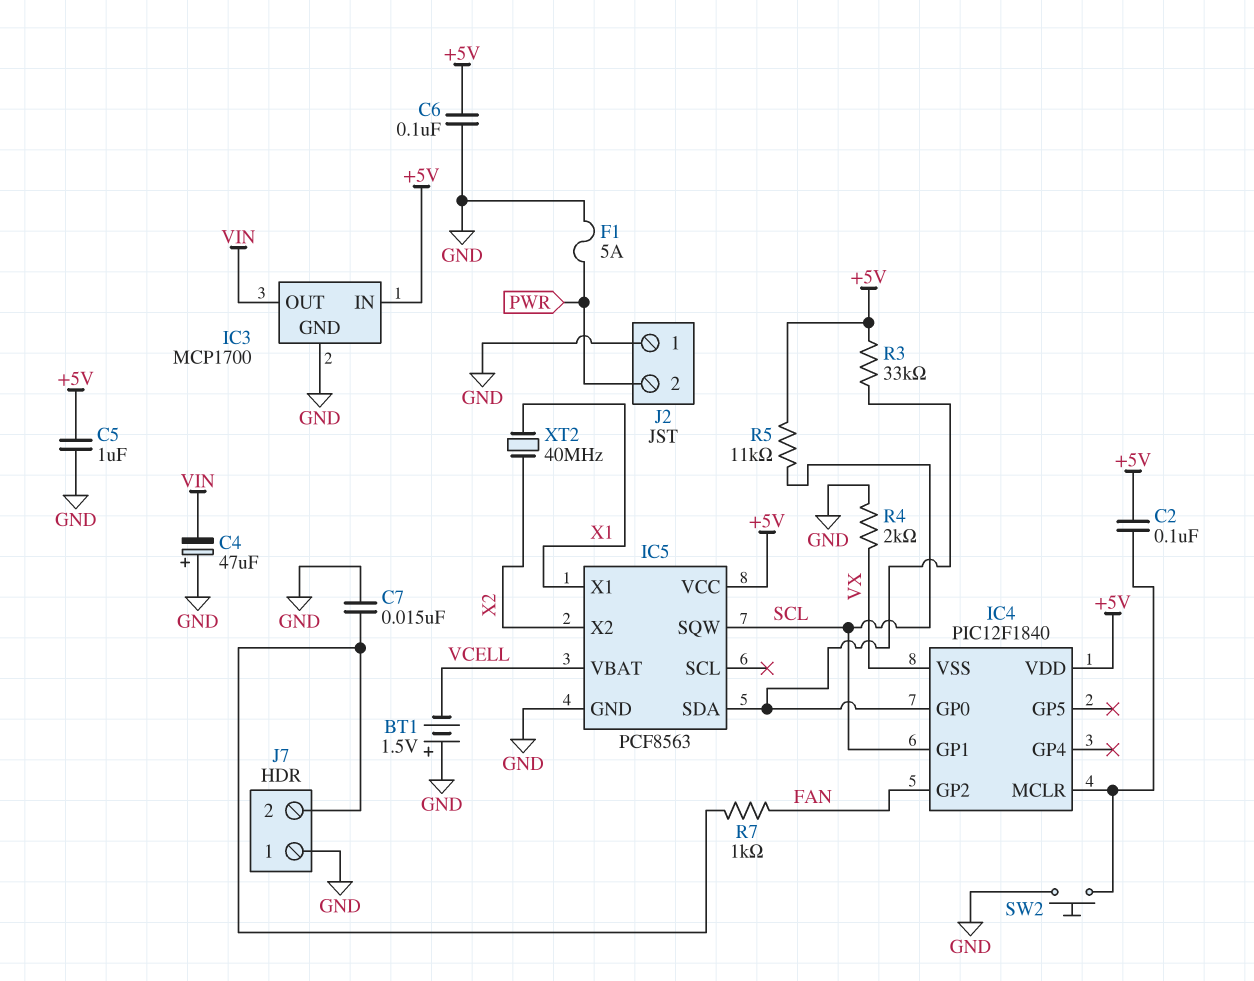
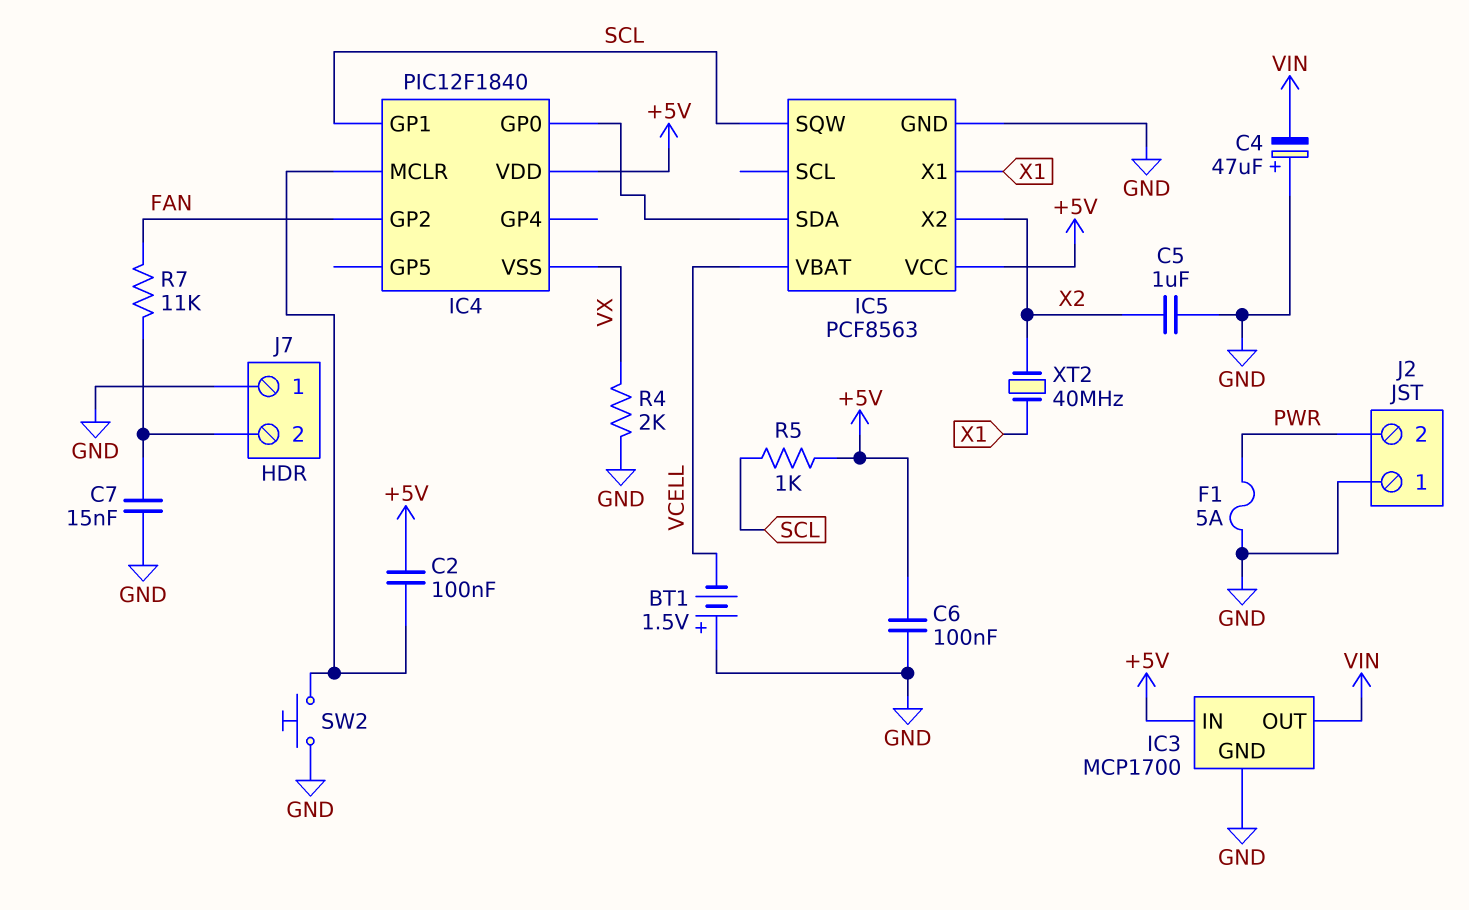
C5: 1uF (+5V, GND) -> 1uF (GND, X2)
R3: 33k (+5V, IC4/GP0) -> none
R5: 11k (+5V, SCL) -> 1k (+5V, SCL)
R7: 1k (FAN, J7/2) -> 11k (FAN, J7/2)

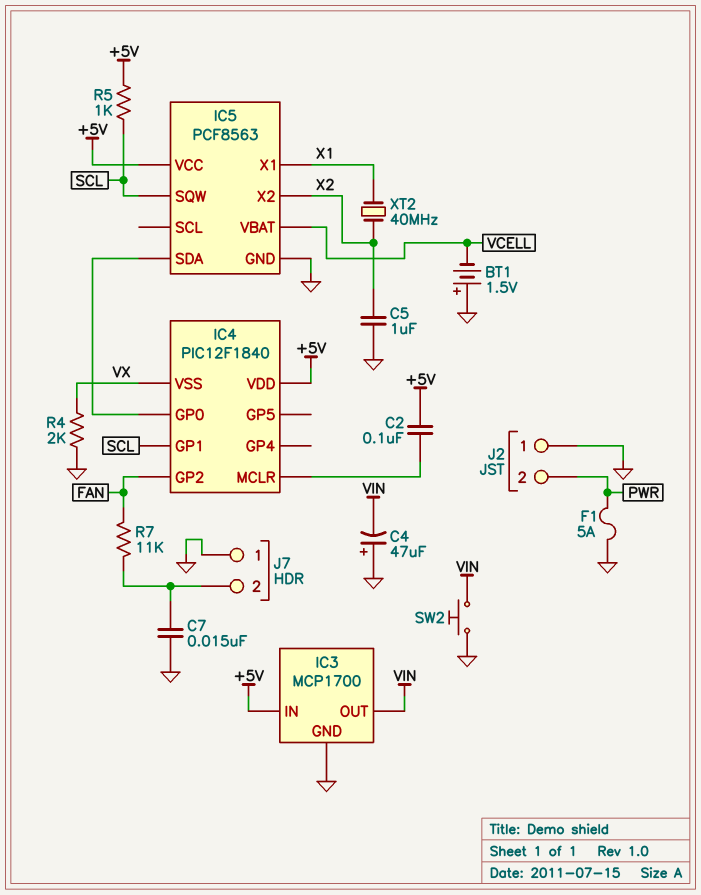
C6: 100nF (+5V, GND) -> none
SW2: button (GND, IC4/MCLR) -> button (GND, VIN)

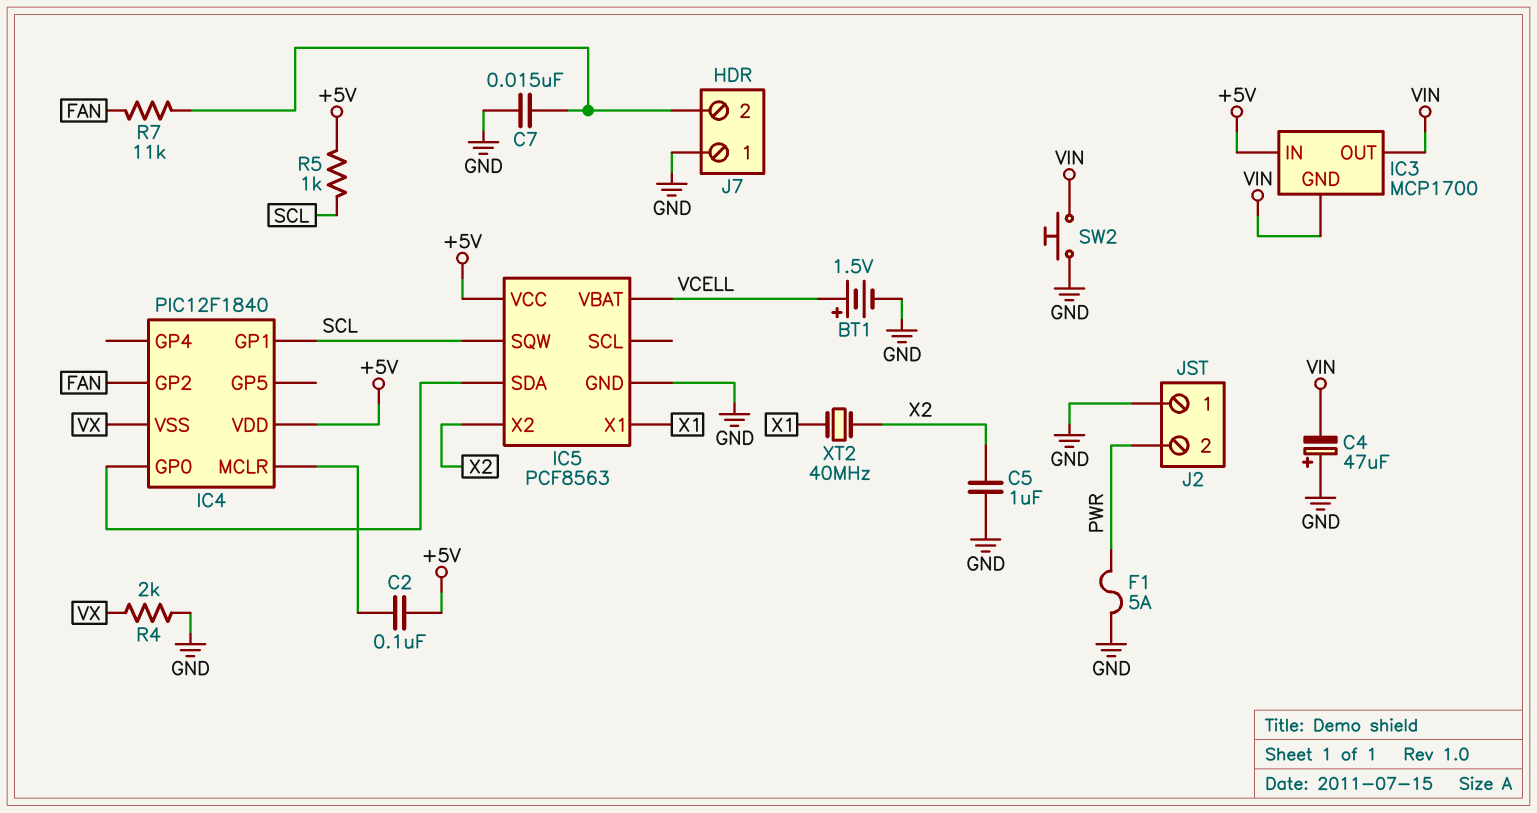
BT1: 1.5V (plus GND, minus VCELL) -> 1.5V (plus VCELL, minus GND)
IC3 pin GND: GND -> VIN

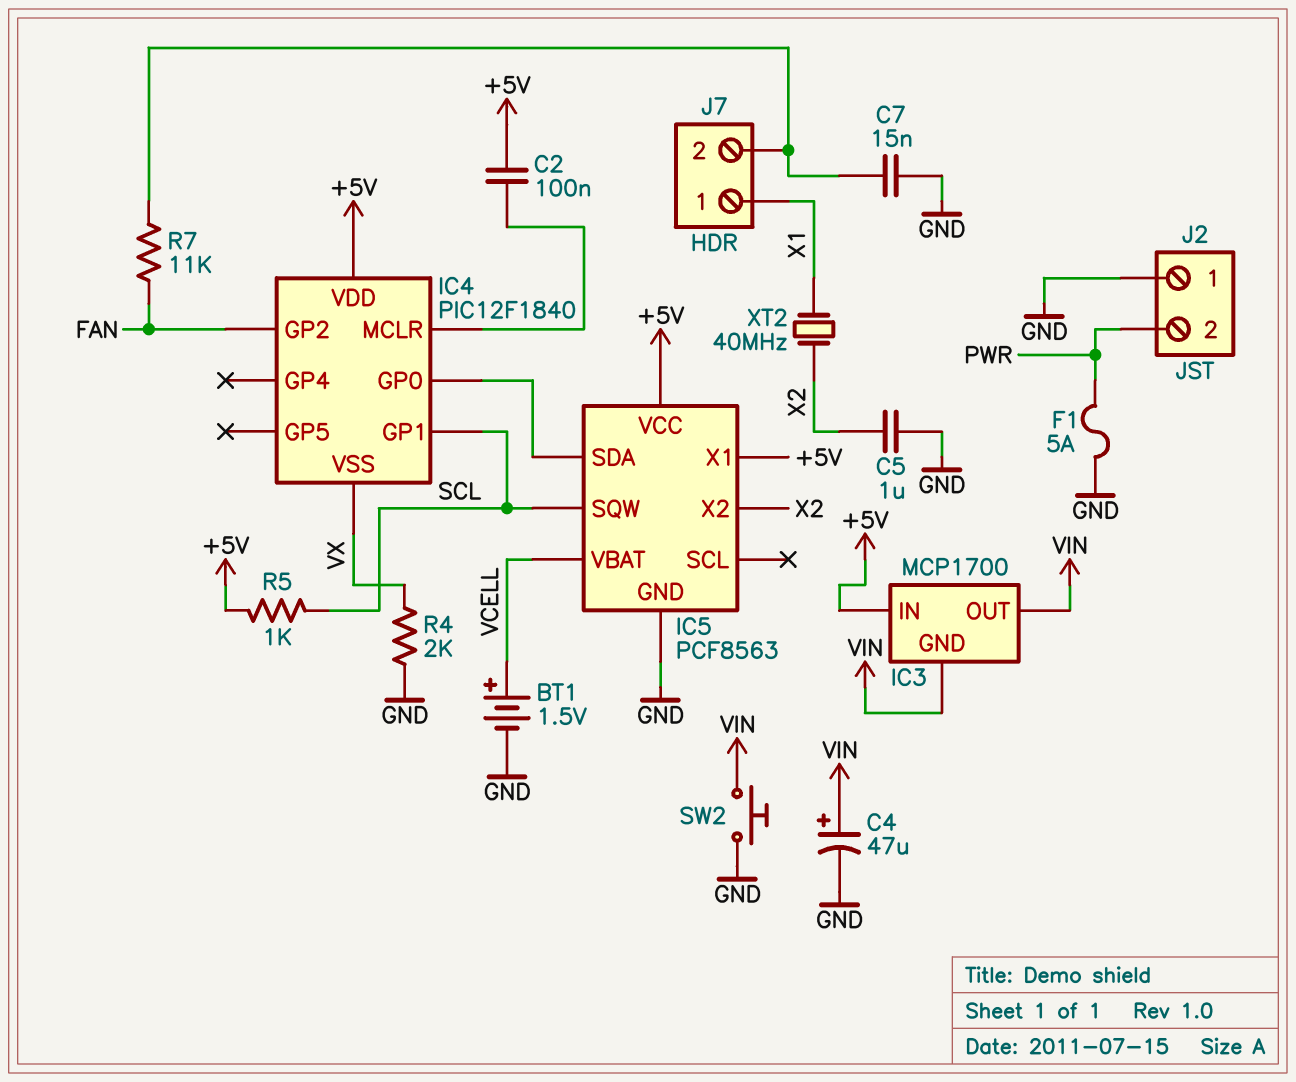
C4: 47uF (plus GND, minus VIN) -> 47uF (plus VIN, minus GND)
IC5 pin X1: X1 -> +5V
J7 pin 1: GND -> X1

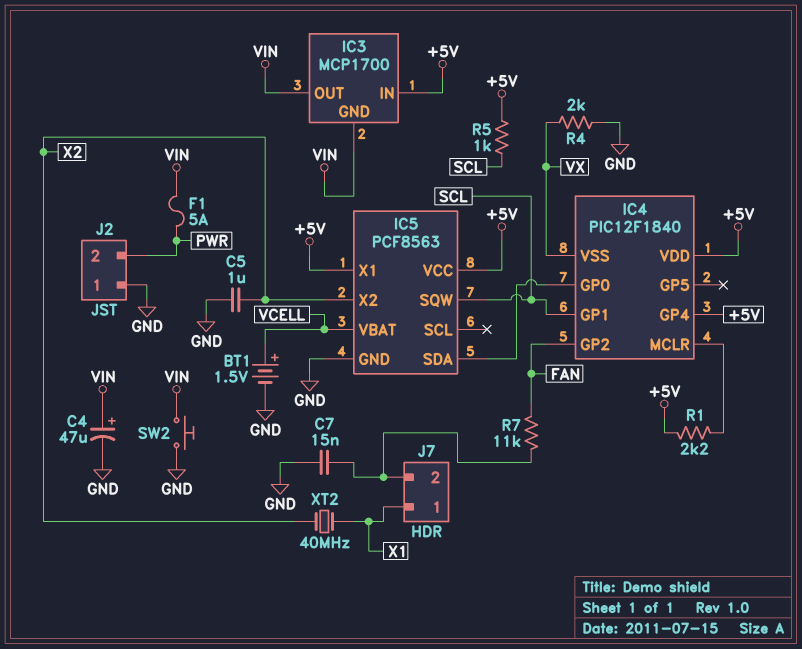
C2: 100nF (+5V, IC4/MCLR) -> none
F1: 5A (GND, PWR) -> 5A (PWR, VIN)
IC4 pin GP4: none -> +5V
R1: none -> 2.2k (+5V, IC4/MCLR)

